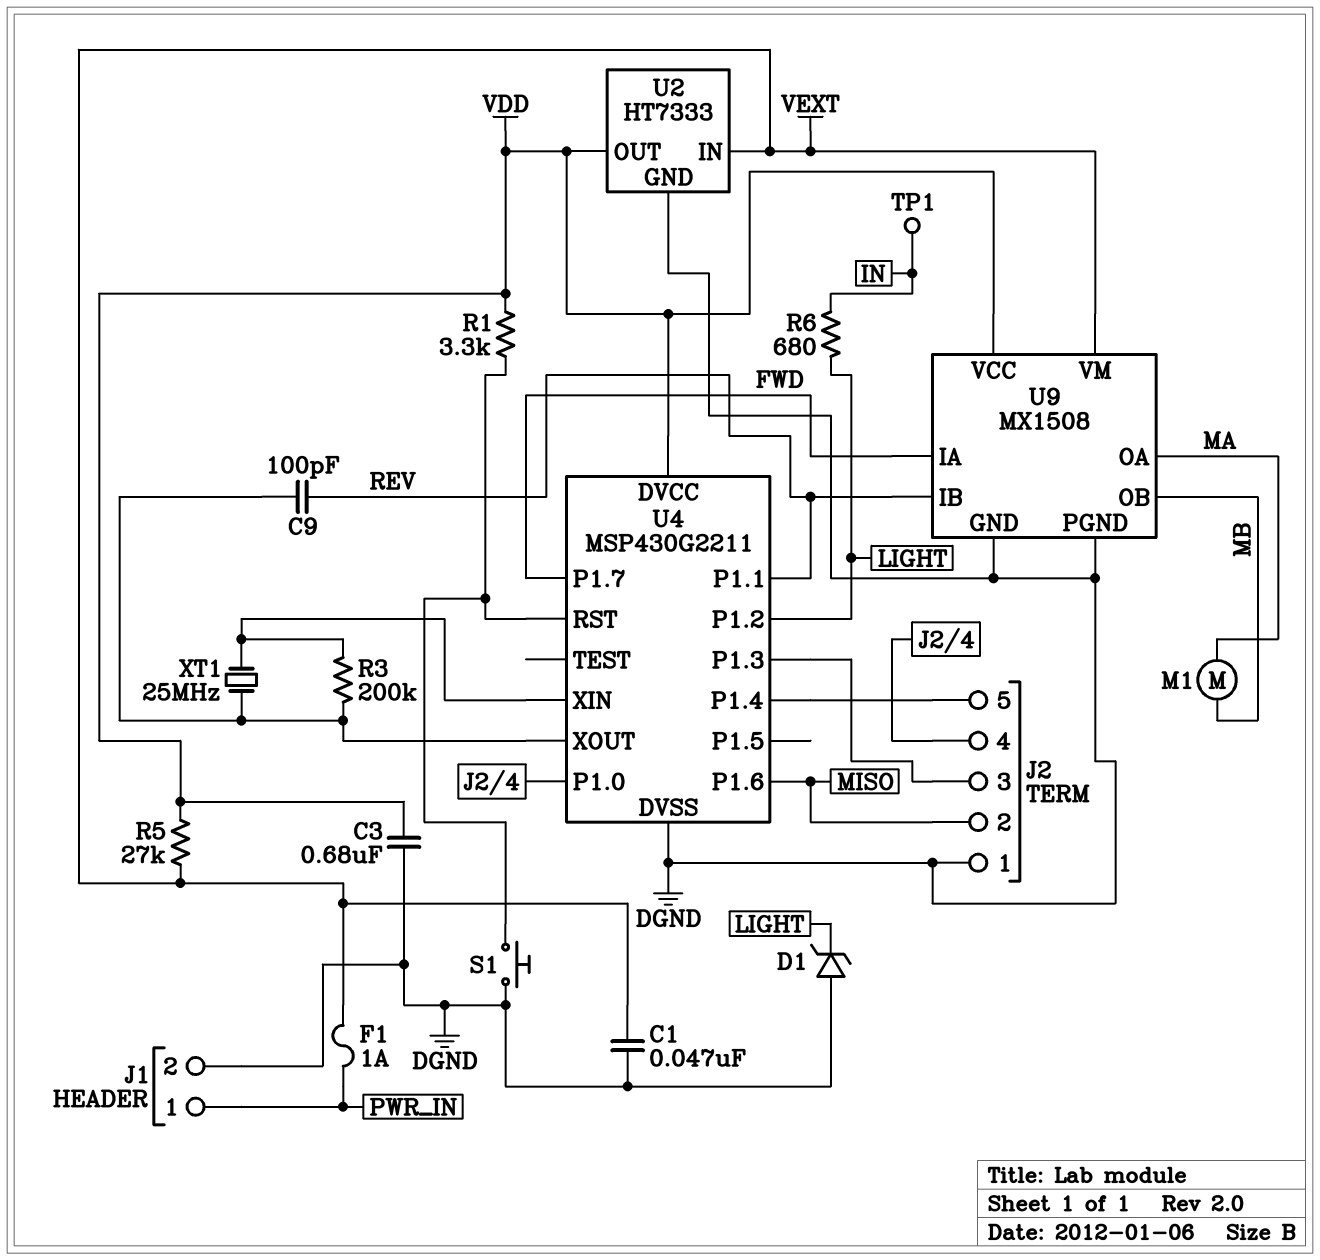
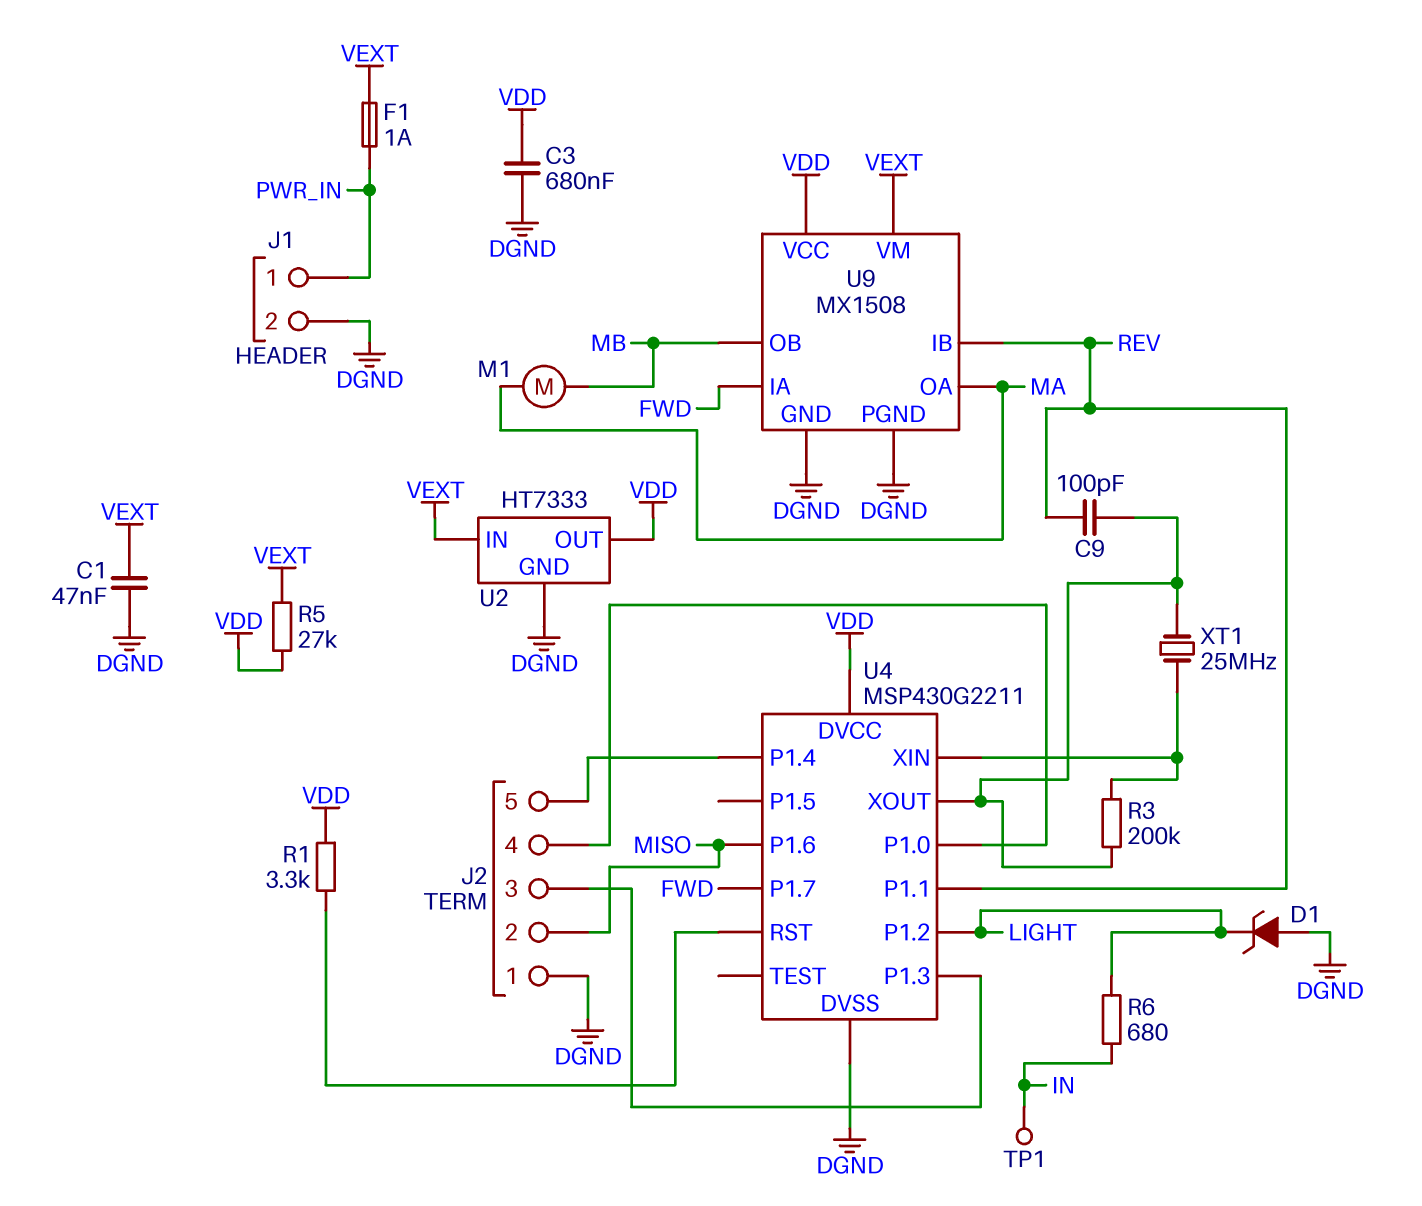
S1: button (DGND, U4/RST) -> none

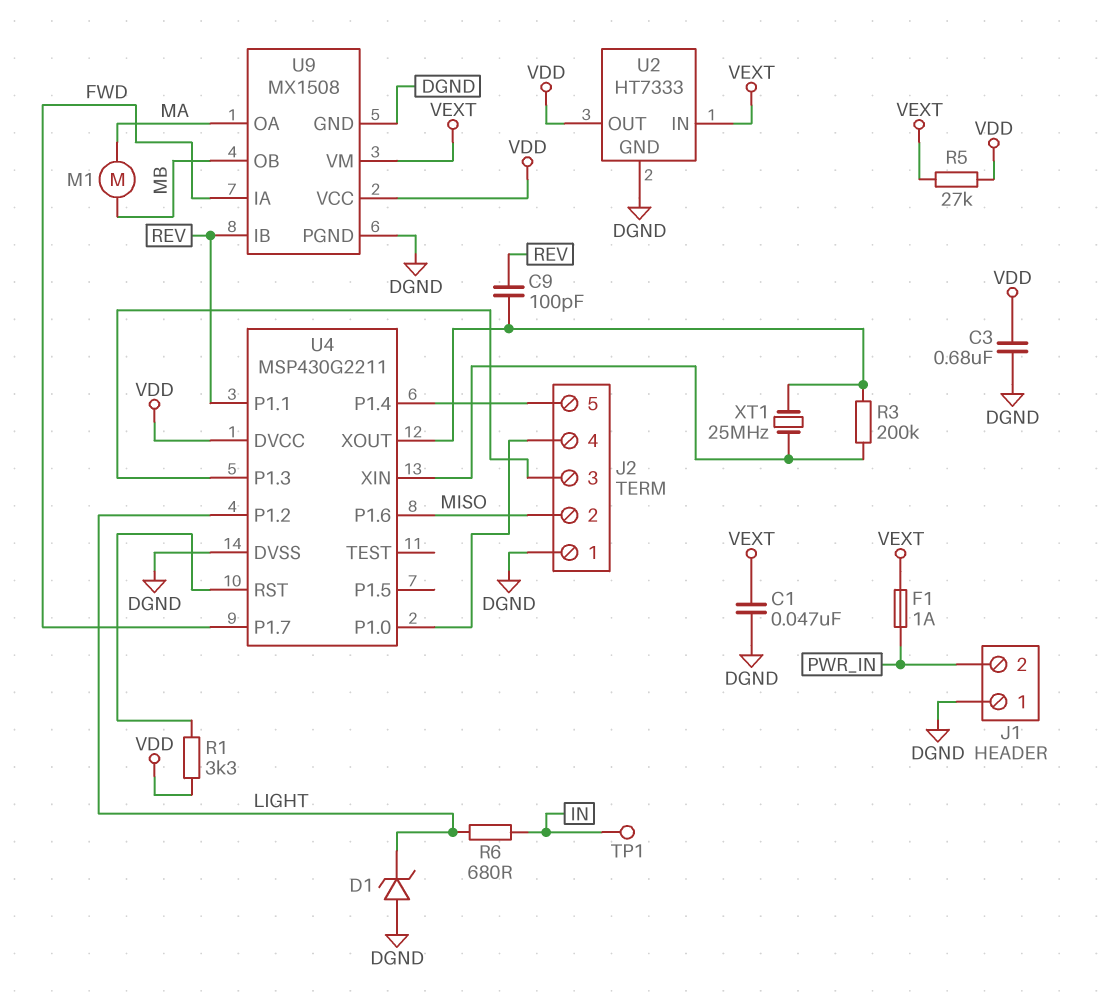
J1 pin 1: PWR_IN -> DGND
J1 pin 2: DGND -> PWR_IN

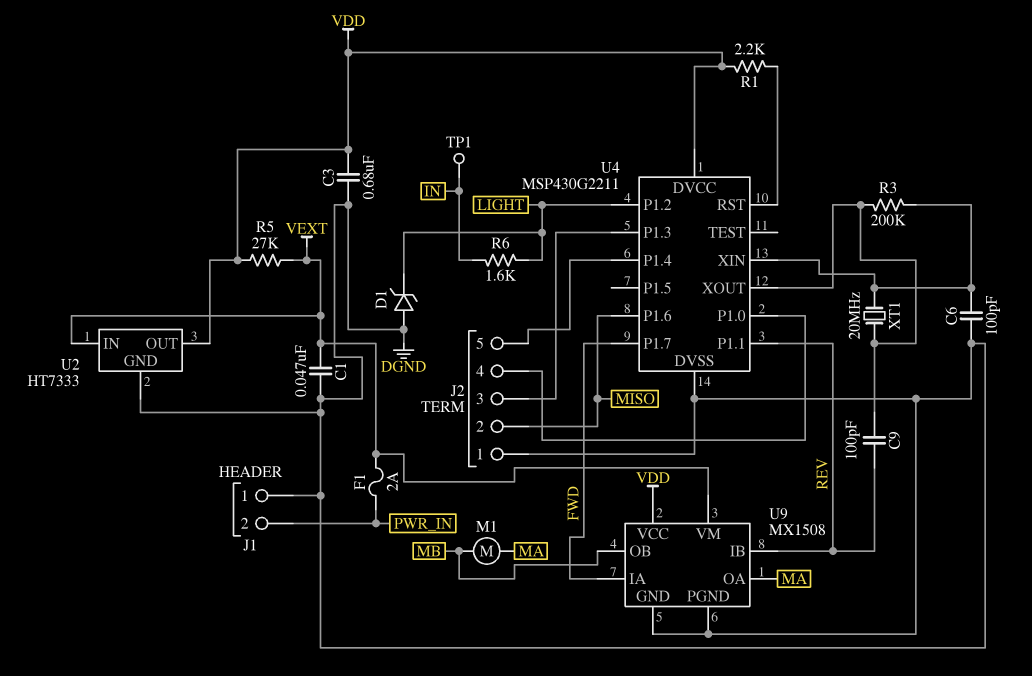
C6: none -> 100pF (DGND, U4/XIN)
F1: 1A (PWR_IN, VEXT) -> 2A (PWR_IN, VEXT)
R1: 3.3k (U4/RST, VDD) -> 2.2k (U4/RST, VDD)
R6: 680 (IN, LIGHT) -> 1.6k (IN, LIGHT)
XT1: 25MHz (U4/XIN, U4/XOUT) -> 20MHz (U4/XIN, U4/XOUT)

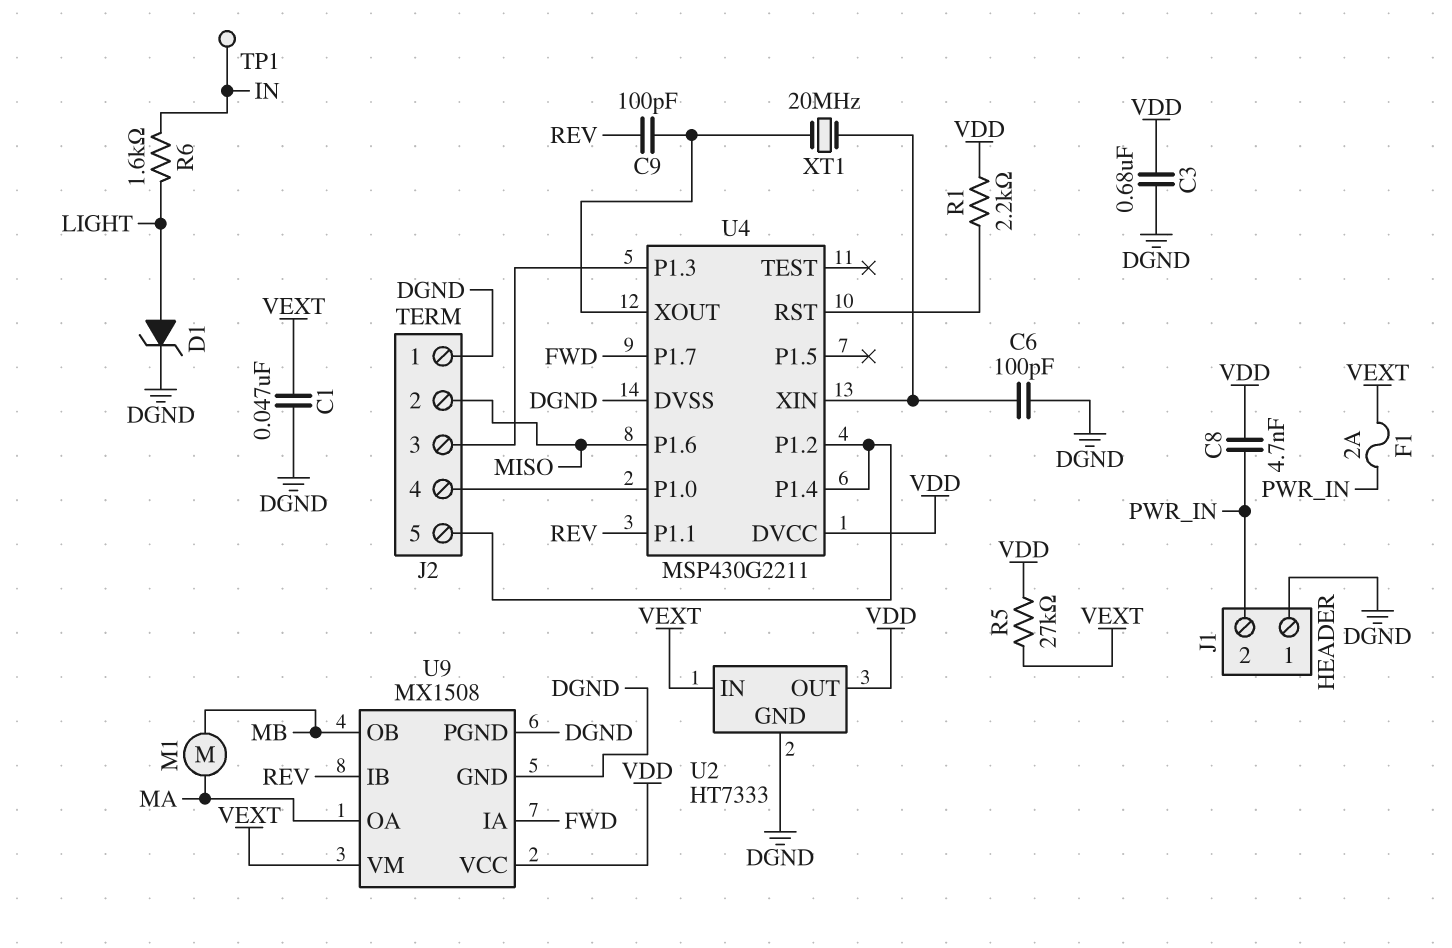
C8: none -> 4.7nF (PWR_IN, VDD)
D1: zener (A DGND, K LIGHT) -> zener (A LIGHT, K DGND)
R3: 200k (U4/XIN, U4/XOUT) -> none
U4 pin P1.2: LIGHT -> J2/5

